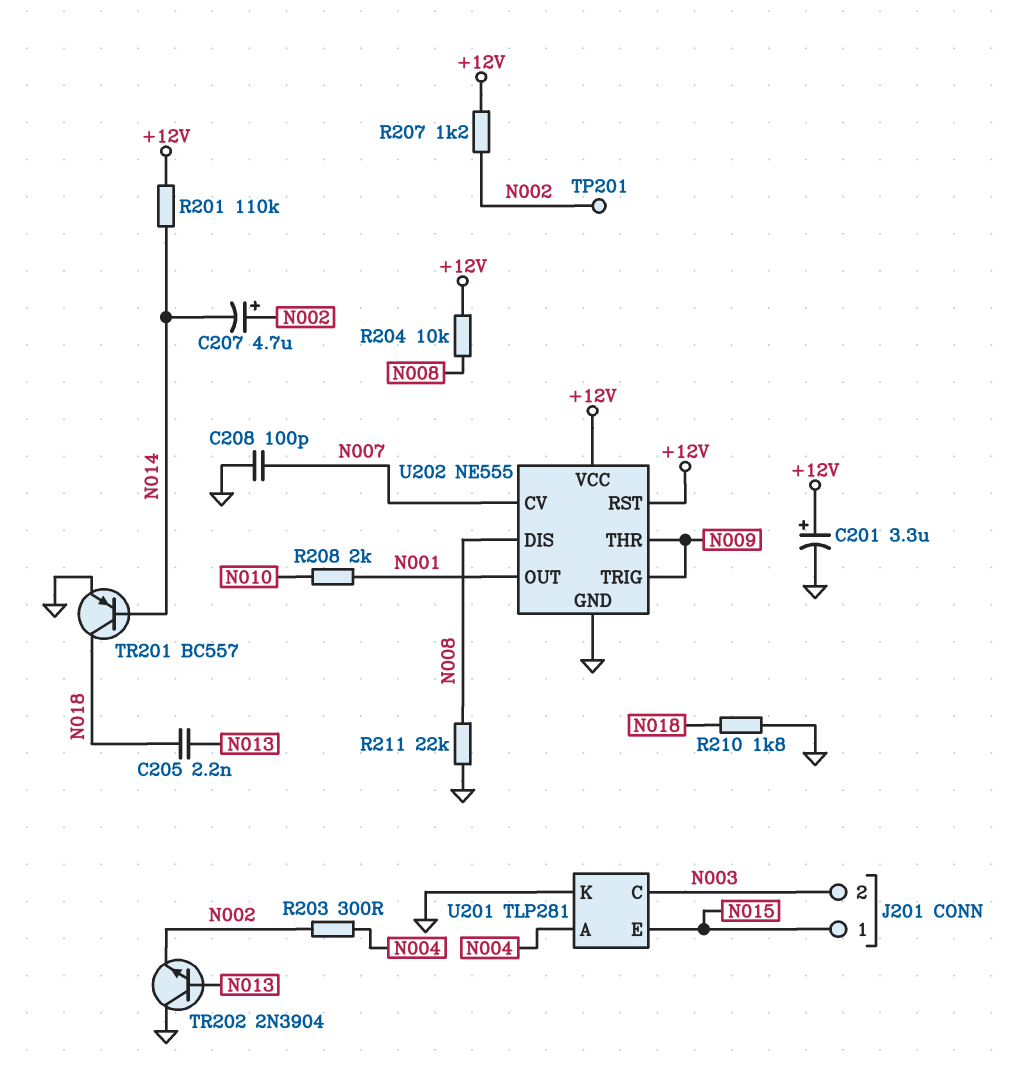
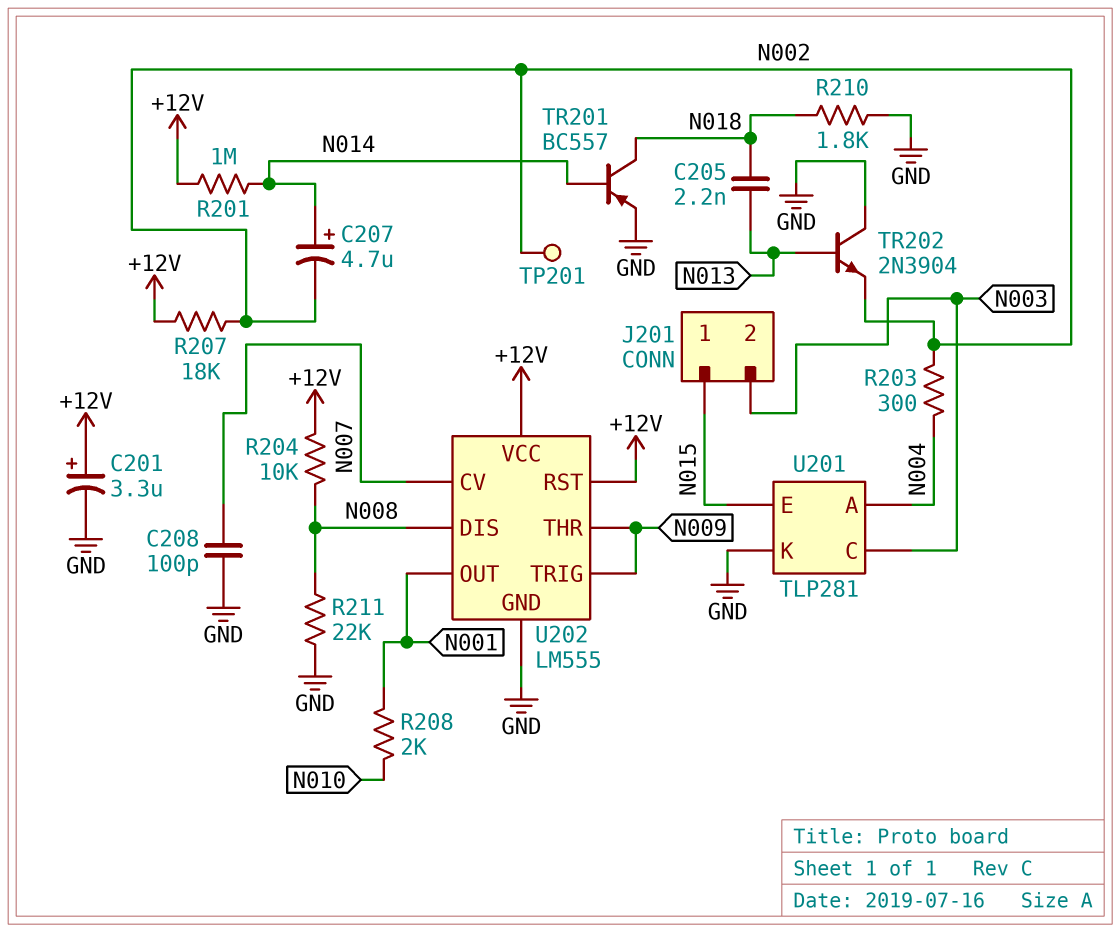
C207: 4.7uF (plus N002, minus N014) -> 4.7uF (plus N014, minus N002)
R201: 110k (+12V, N014) -> 1M (+12V, N014)
R207: 1.2k (+12V, N002) -> 18k (+12V, N002)
U202: NE555 -> LM555

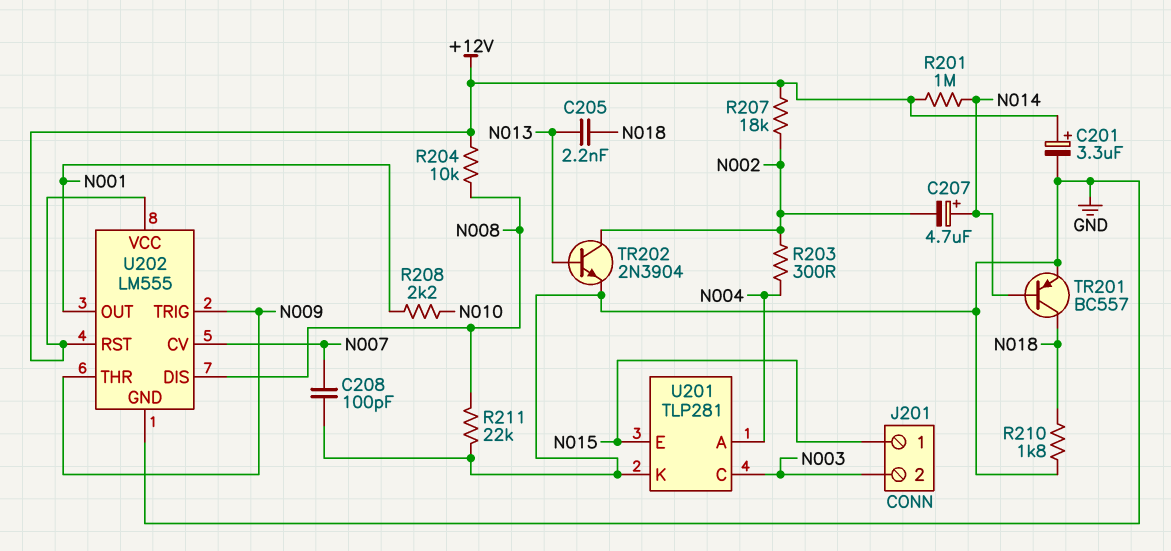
R208: 2k (N001, N010) -> 2.2k (N001, N010)
TP201: test point (N002) -> none
TR202: NPN 2N3904 (B N013, C GND, E N002) -> NPN 2N3904 (B N013, C N002, E GND)

